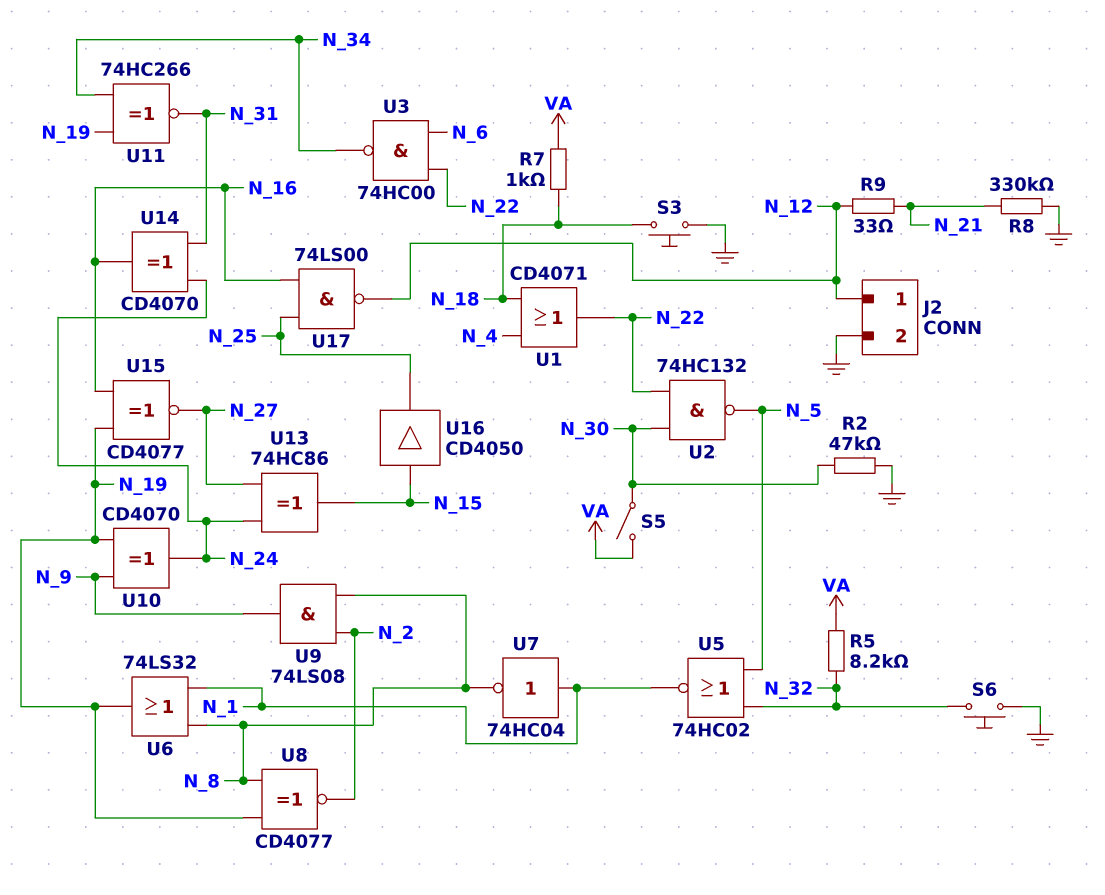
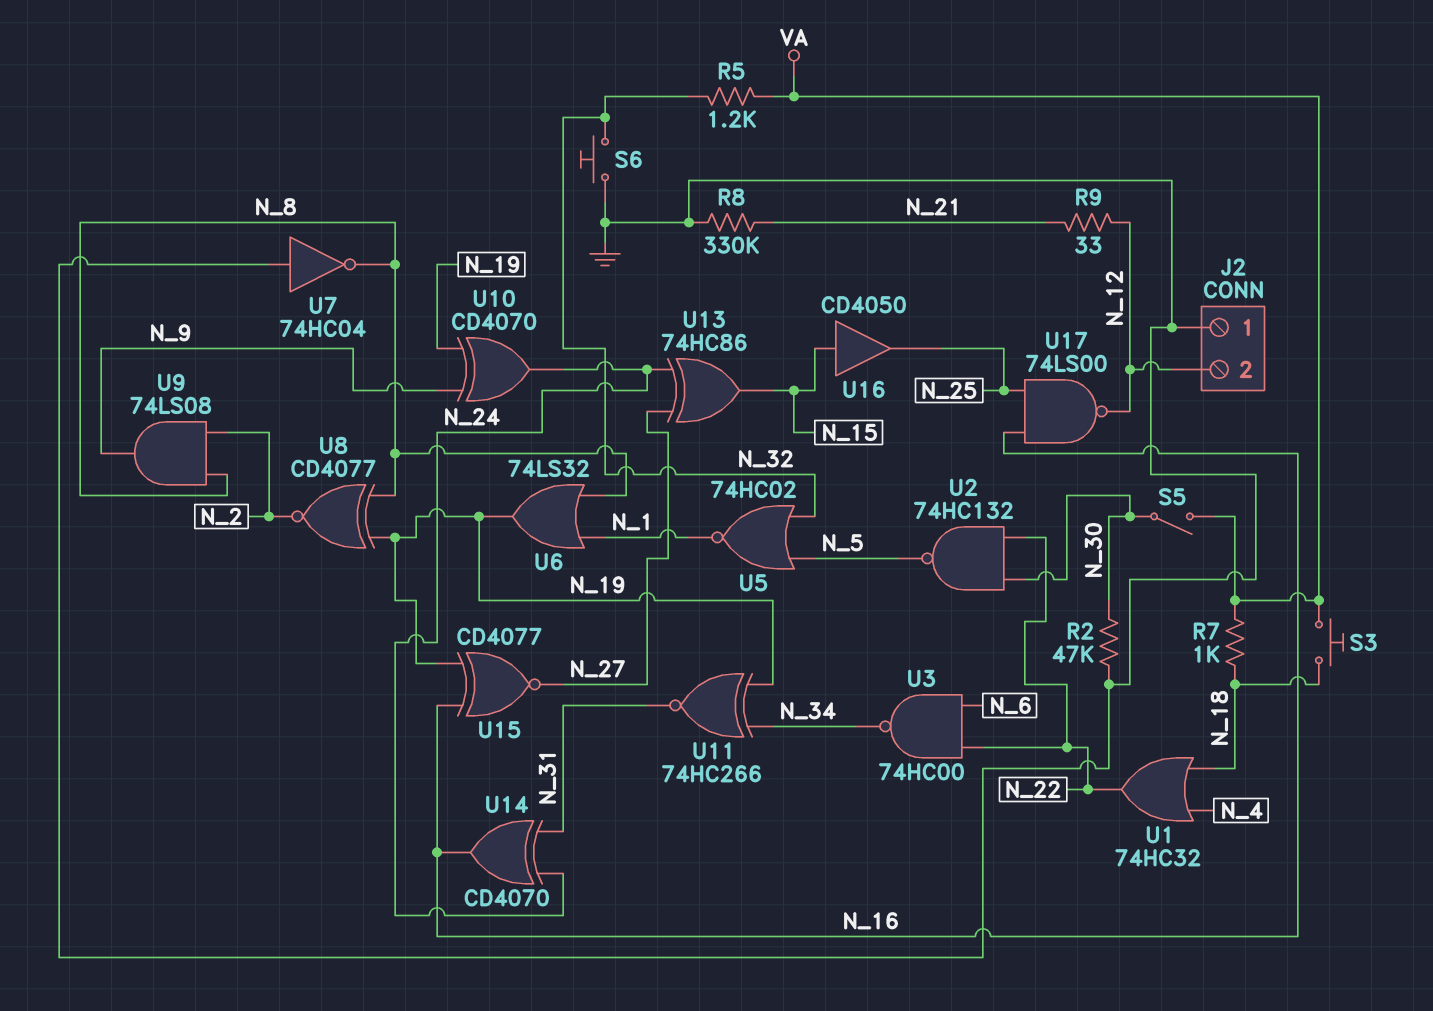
J2 pin 1: N_12 -> GND
J2 pin 2: GND -> N_12
R5: 8.2k (N_32, VA) -> 1.2k (N_32, VA)
S3: button (GND, N_18) -> button (N_18, VA)
U1: OR CD4071 (in N_4, in N_18, out N_22) -> OR 74HC32 (in N_4, in N_18, out N_22)
U7: NOT 74HC04 (in N_1, out N_8) -> NOT 74HC04 (in GND, out N_8)

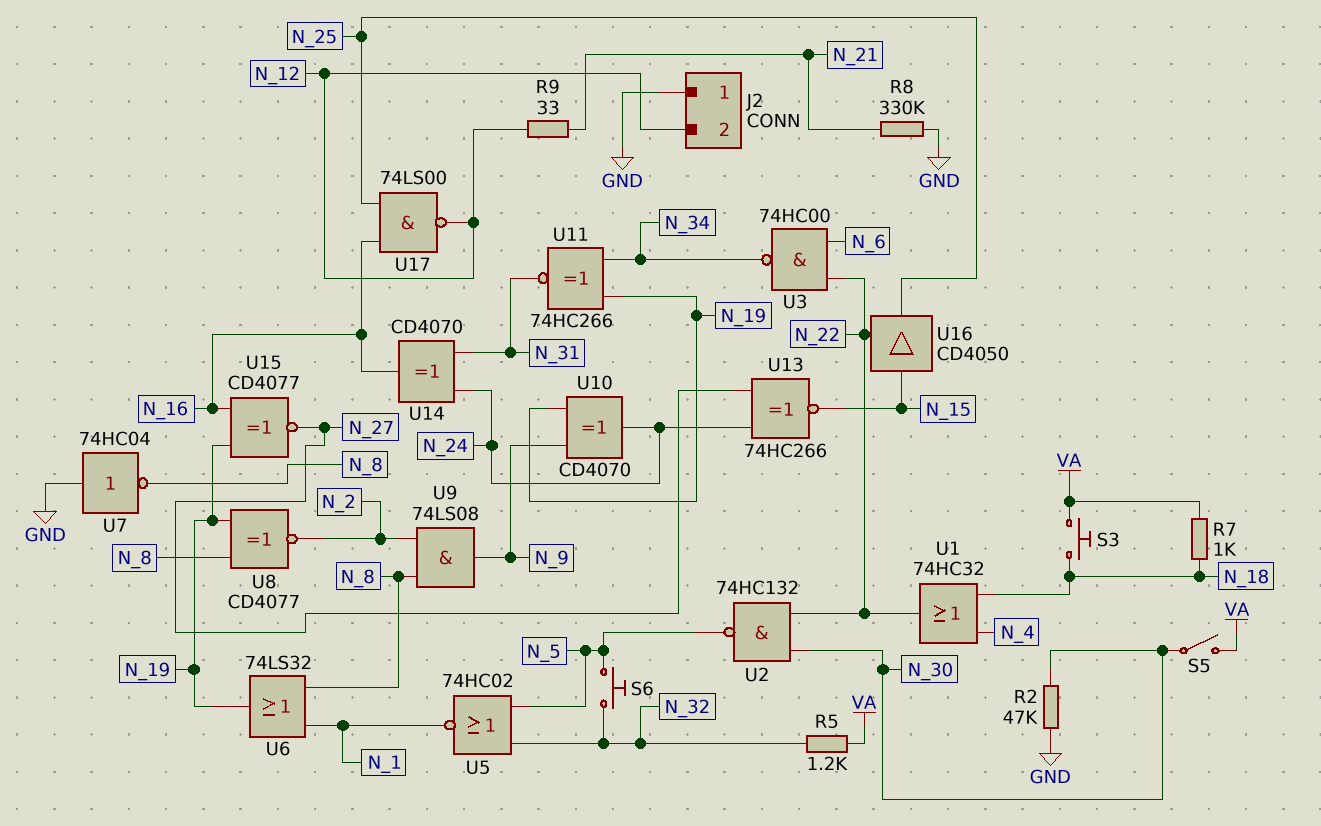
S6: button (GND, N_32) -> button (N_5, N_32)
U13: XOR 74HC86 (in N_24, in N_27, out N_15) -> XNOR 74HC266 (in N_24, in N_27, out N_15)

